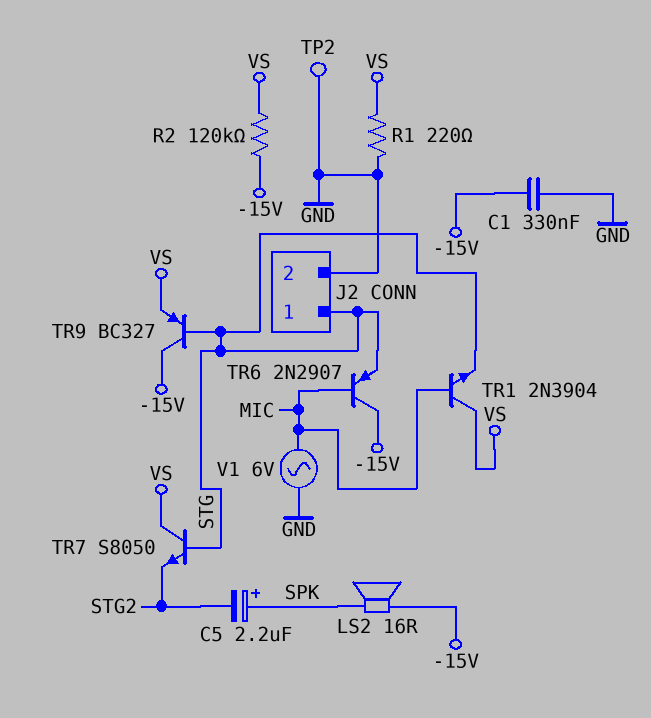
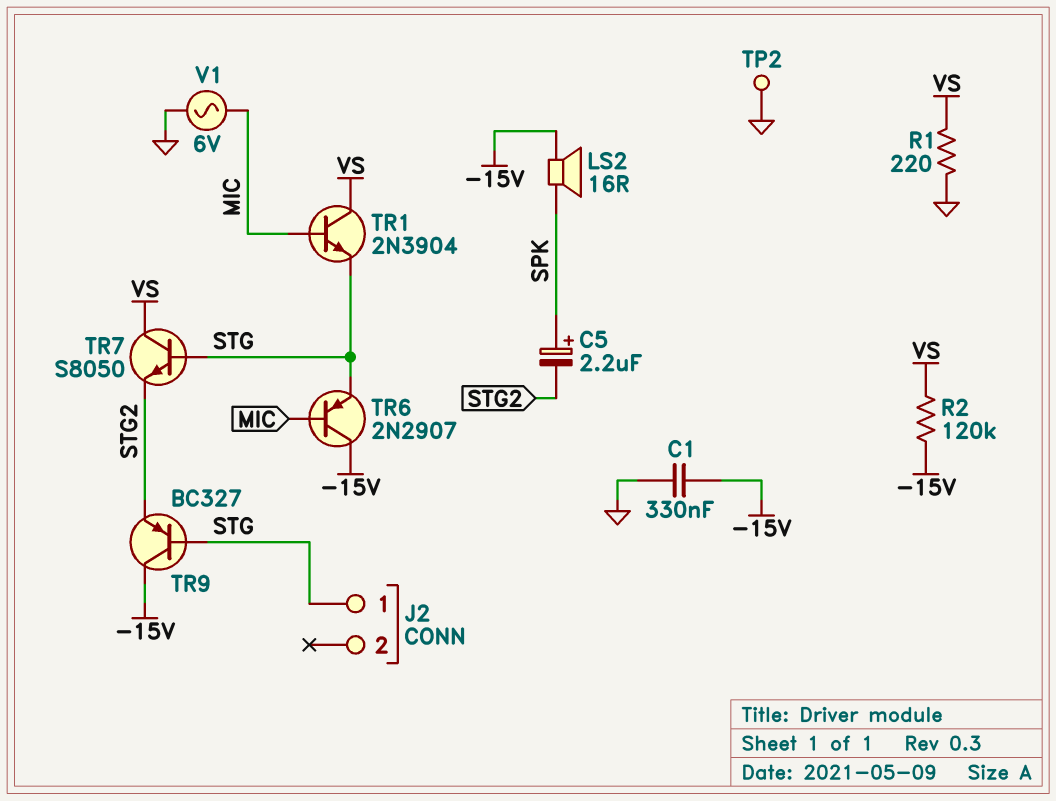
J2 pin 2: GND -> none
TR9: PNP BC327 (B STG, C -15V, E VS) -> PNP BC327 (B STG, C -15V, E STG2)

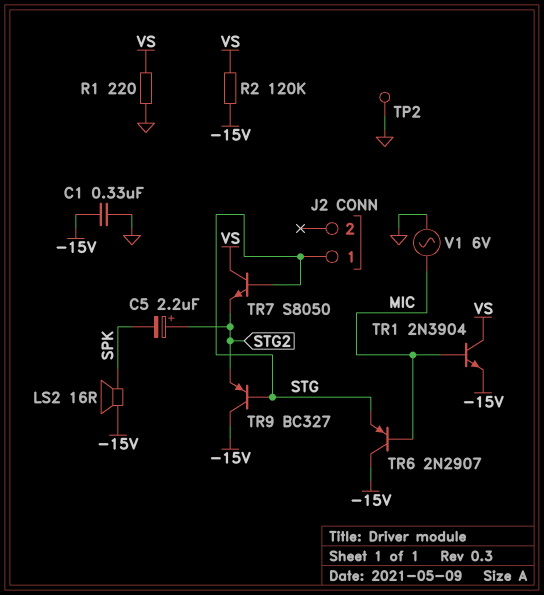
C5: 2.2uF (plus SPK, minus STG2) -> 2.2uF (plus STG2, minus SPK)
TR1: NPN 2N3904 (B MIC, C VS, E STG) -> NPN 2N3904 (B MIC, C VS, E -15V)

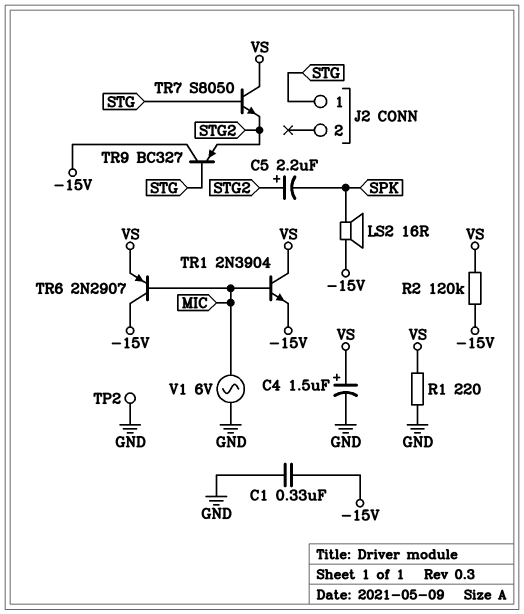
C4: none -> 1.5uF (plus VS, minus GND)
TR6: PNP 2N2907 (B MIC, C -15V, E STG) -> PNP 2N2907 (B MIC, C -15V, E VS)

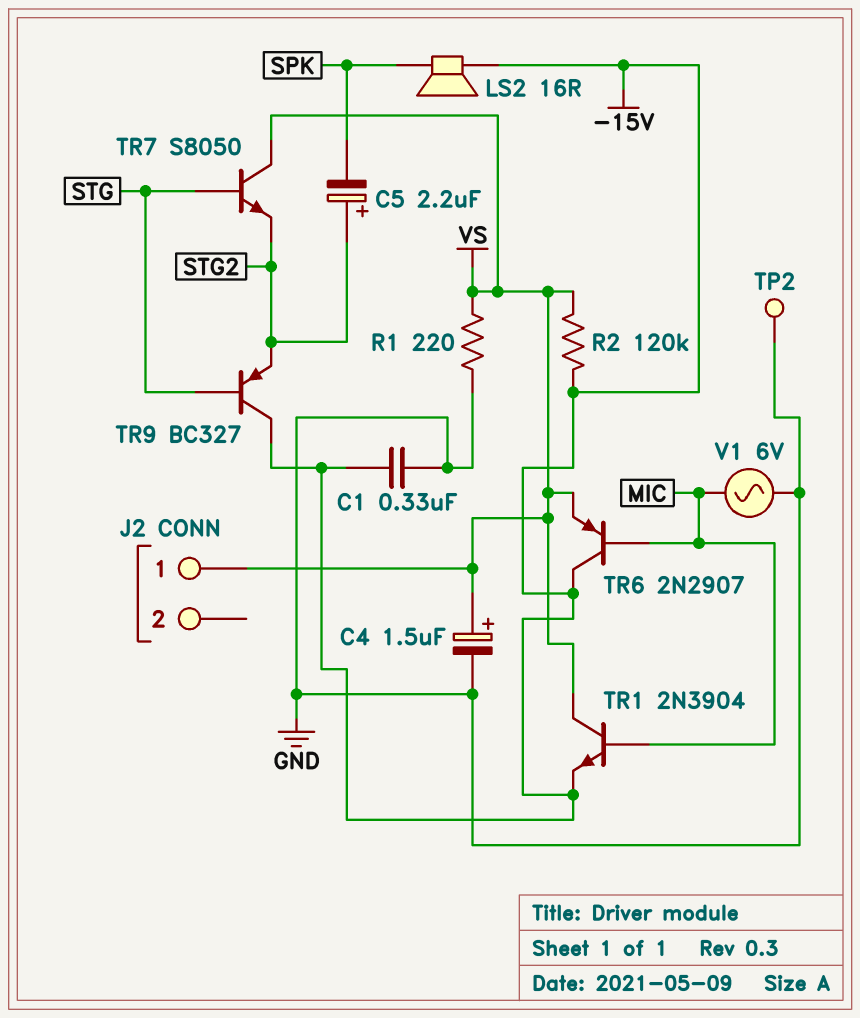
J2 pin 1: STG -> VS

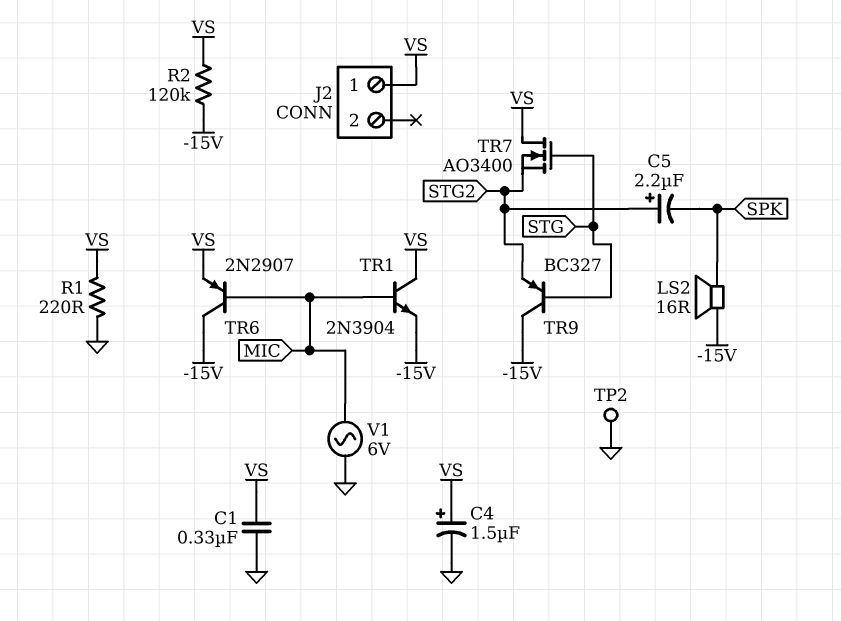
C1: 330nF (-15V, GND) -> 330nF (GND, VS)
TR7: NPN S8050 (B STG, C VS, E STG2) -> NMOS AO3400 (G STG, D VS, S STG2)

